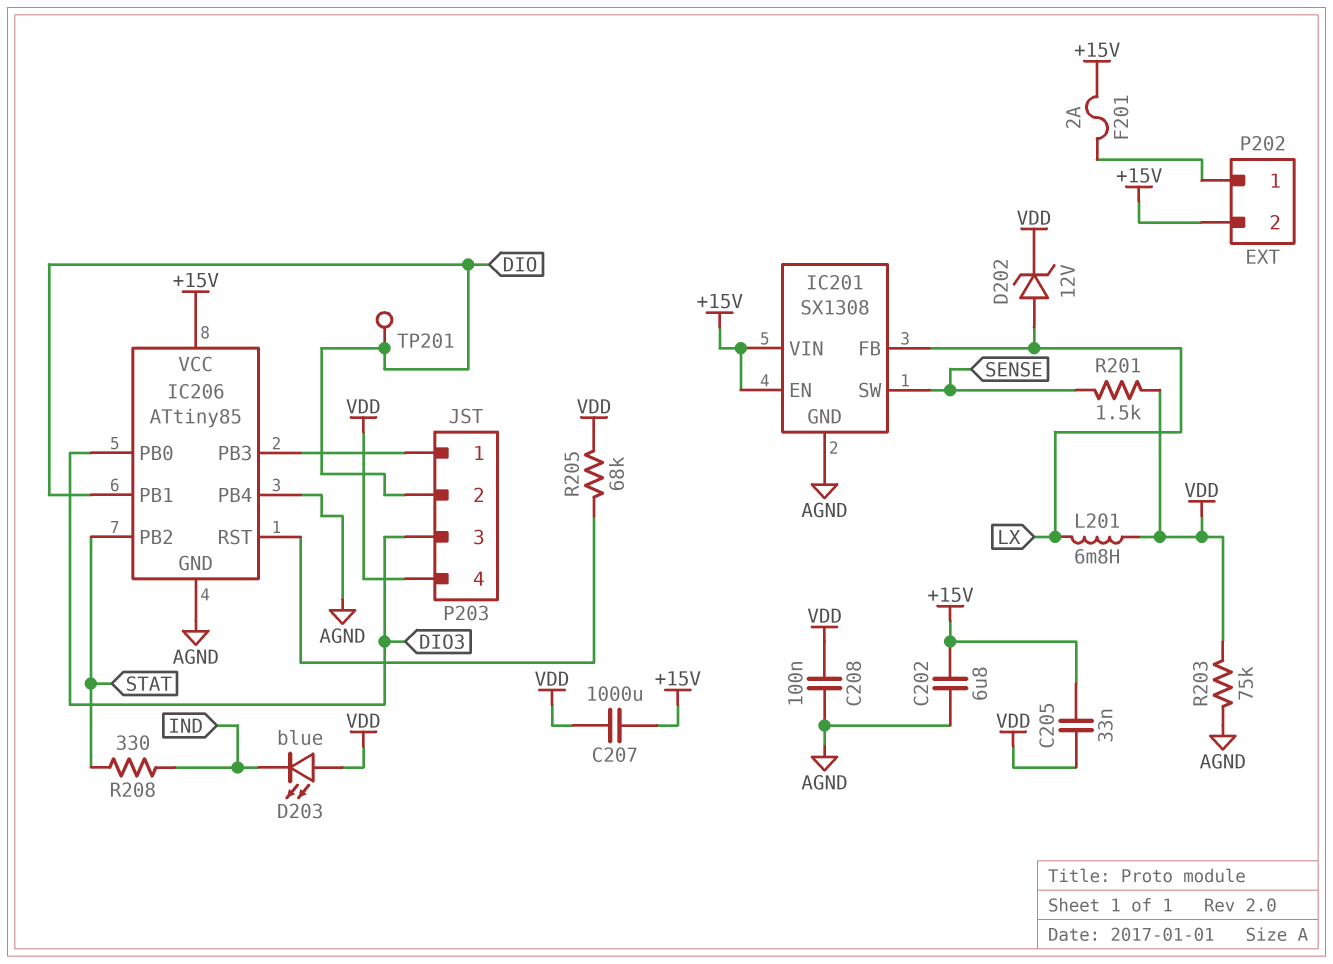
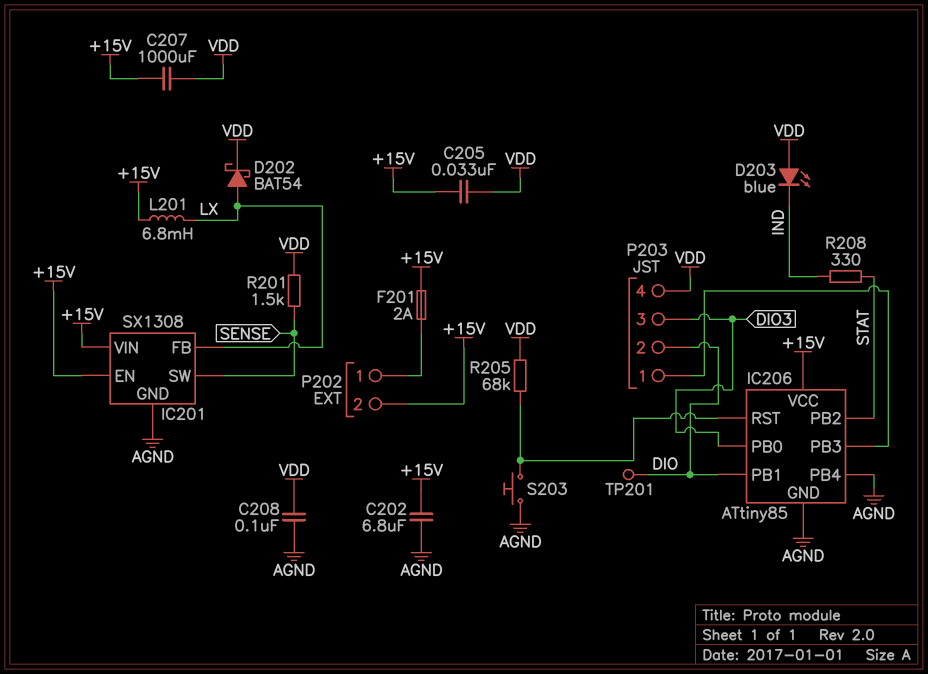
D202: zener 12V (A LX, K VDD) -> schottky BAT54 (A LX, K VDD)
L201: 6.8mH (LX, VDD) -> 6.8mH (+15V, LX)
R203: 75k (AGND, VDD) -> none
S203: none -> button (AGND, IC206/RST)

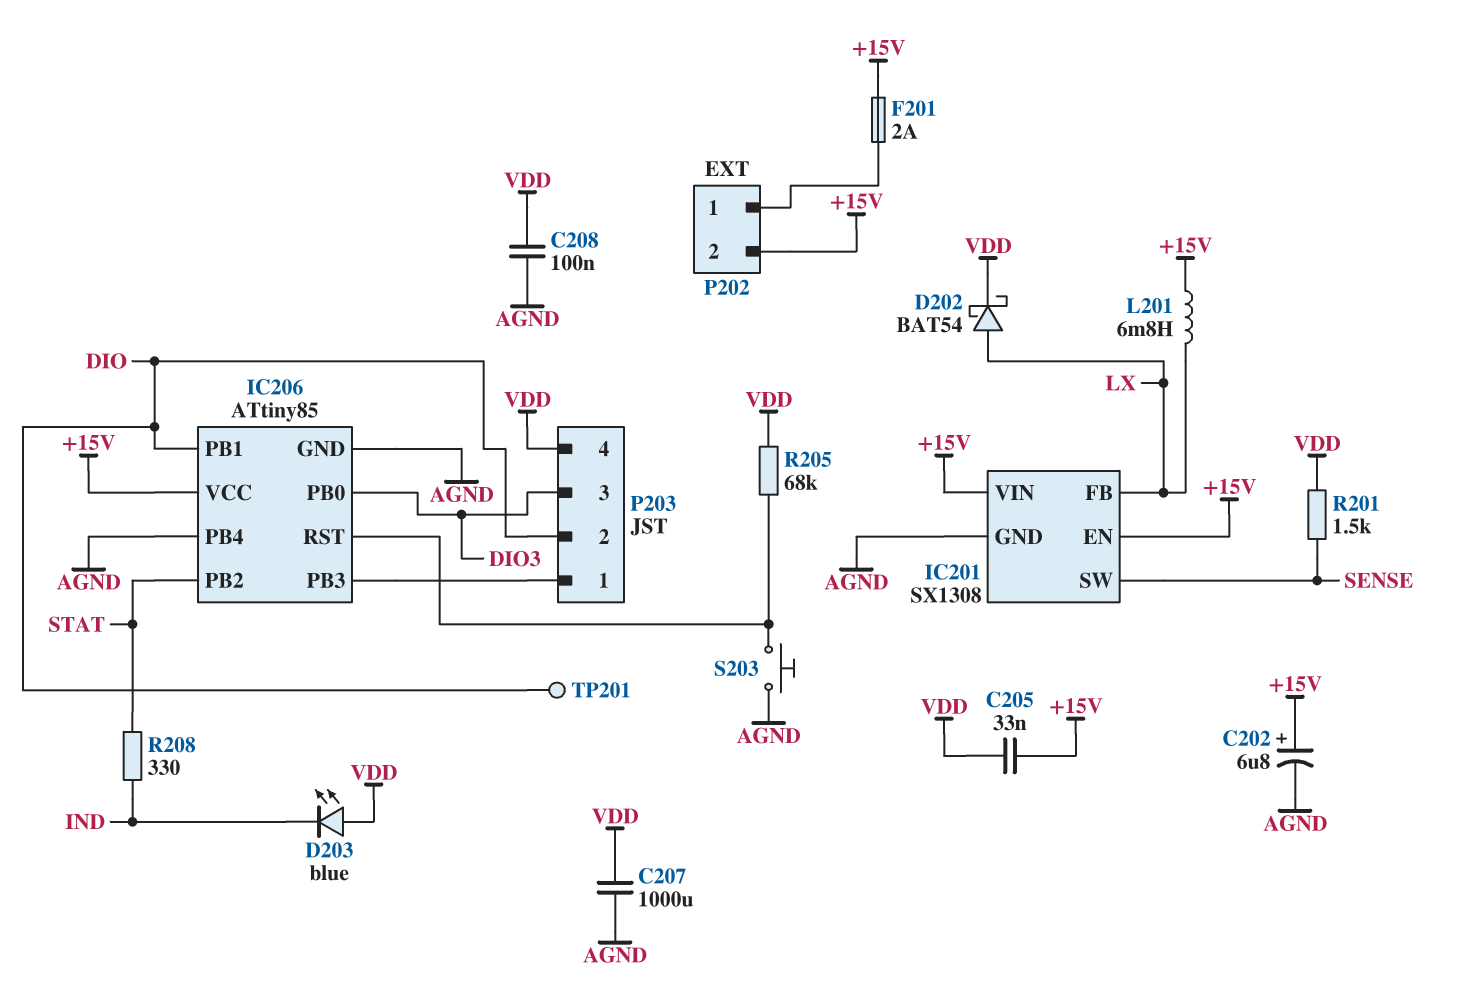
C202: 6.8uF (+15V, AGND) -> 6.8uF (plus +15V, minus AGND)
C207: 1000uF (+15V, VDD) -> 1000uF (AGND, VDD)

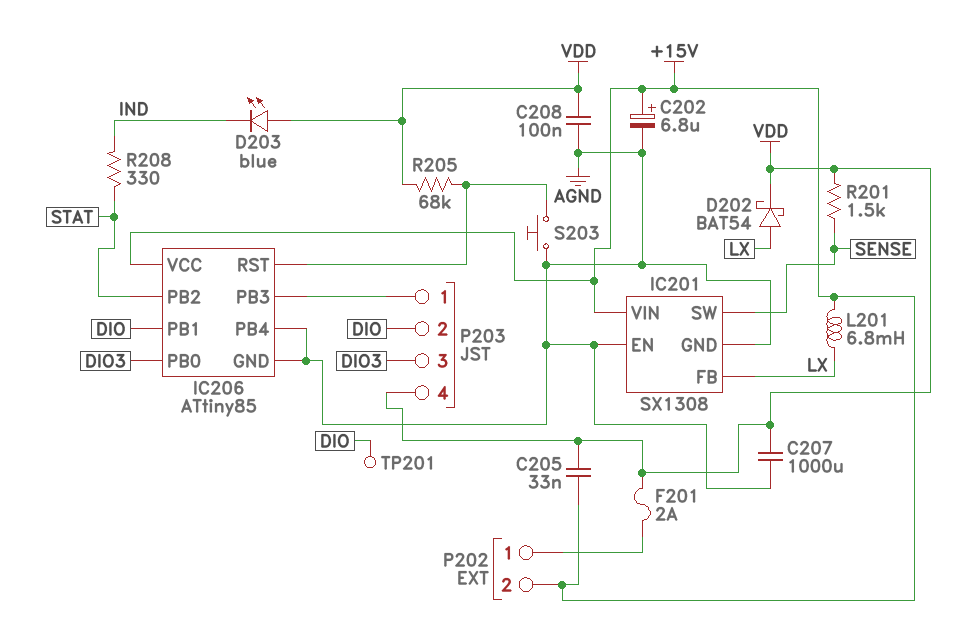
F201: 2A (+15V, P202/1) -> 2A (P202/1, VDD)
IC201 pin EN: +15V -> AGND

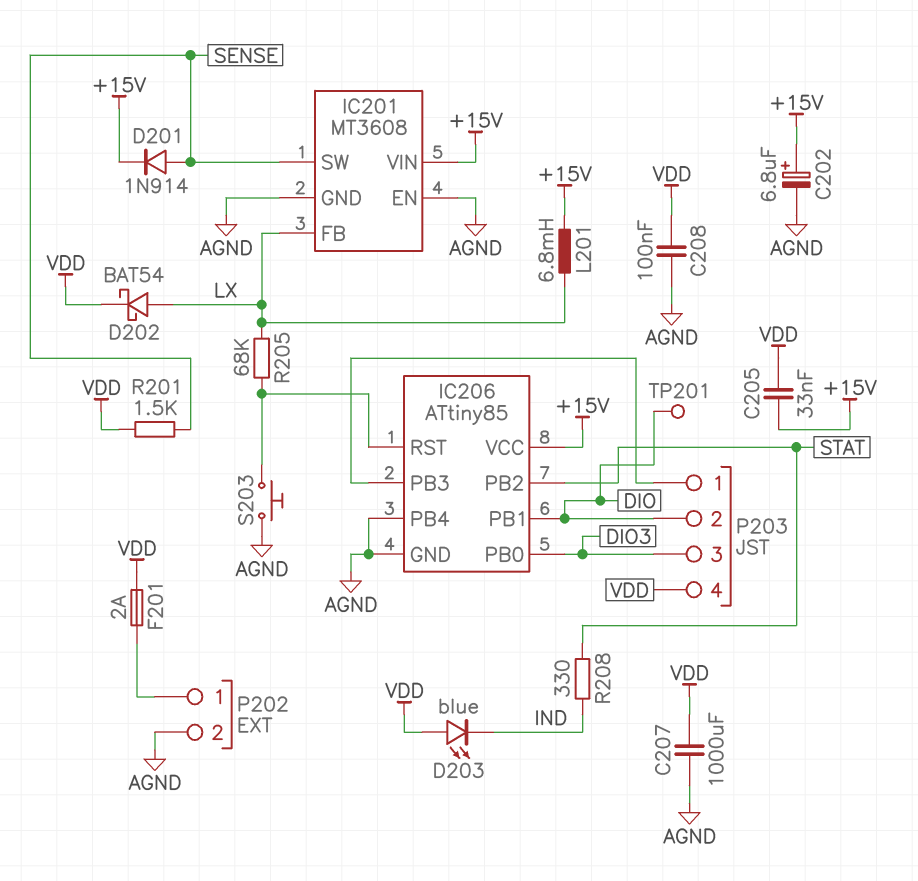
D201: none -> diode 1N914 (A SENSE, K +15V)
IC201: SX1308 -> MT3608
P202 pin 2: +15V -> AGND
R205: 68k (IC206/RST, VDD) -> 68k (IC206/RST, LX)

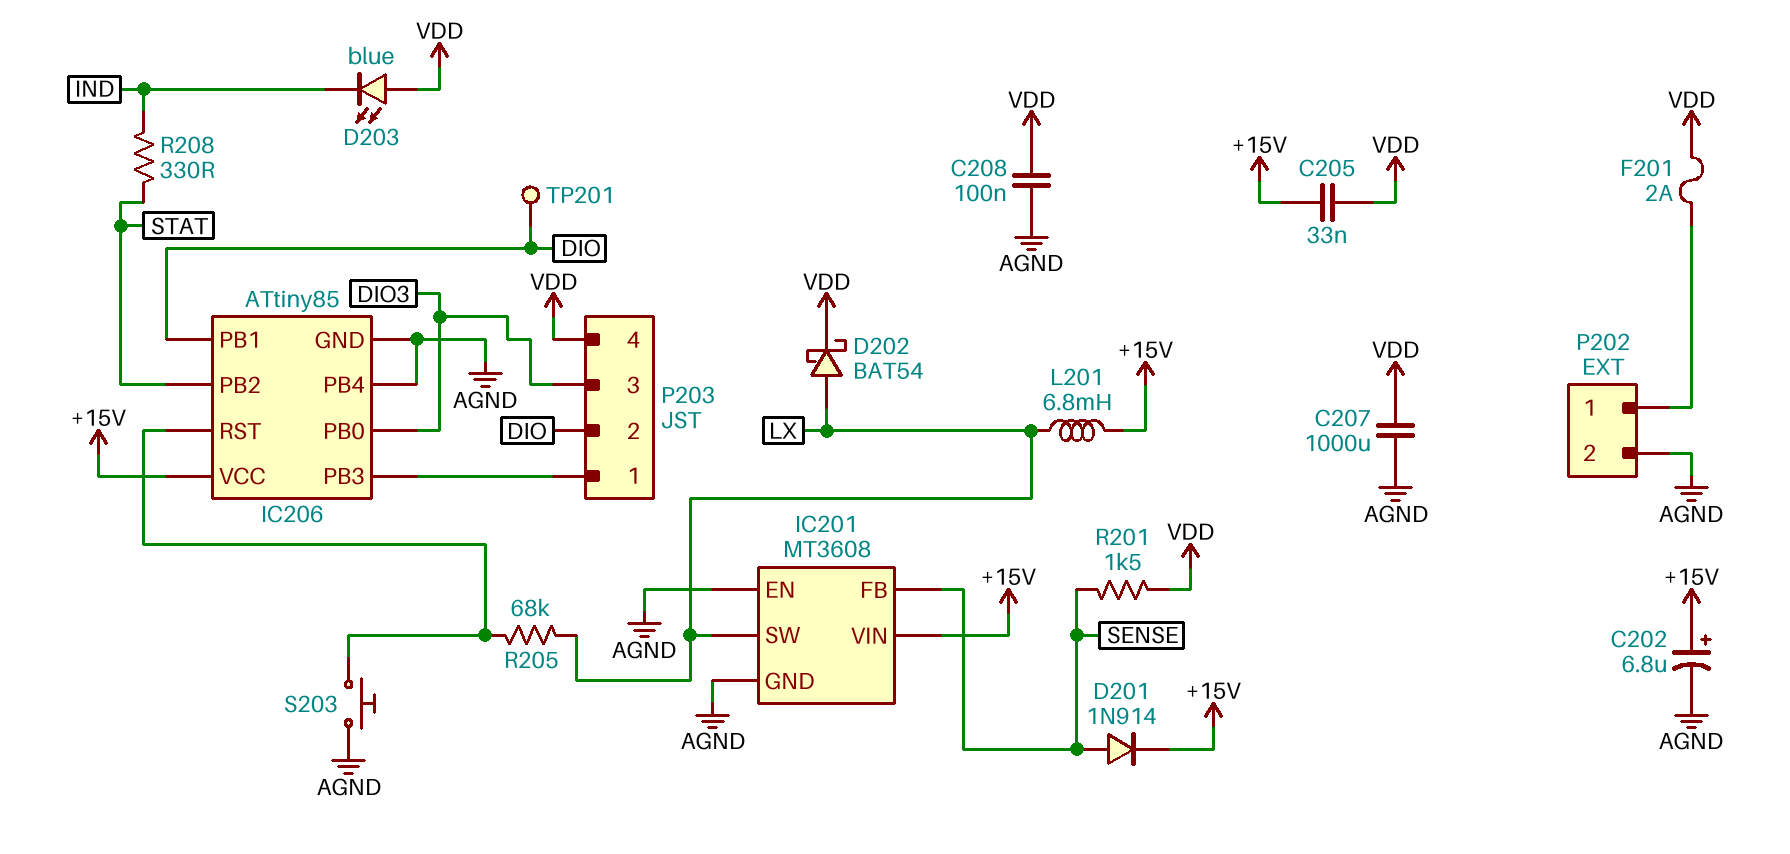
IC201 pin FB: LX -> SENSE
IC201 pin SW: SENSE -> LX

